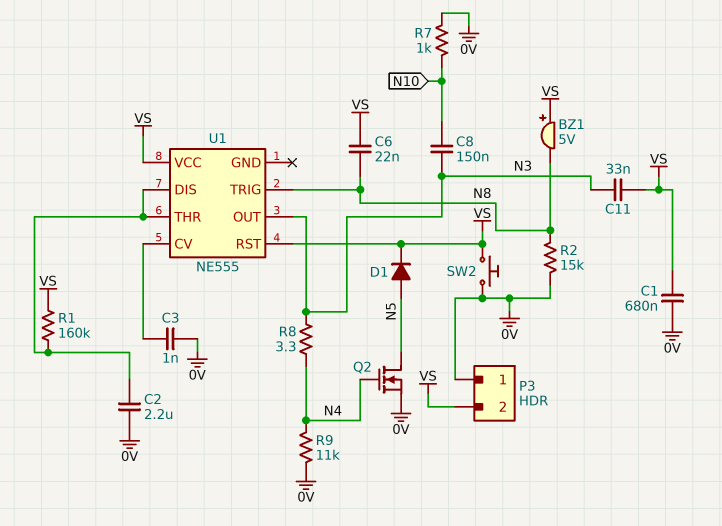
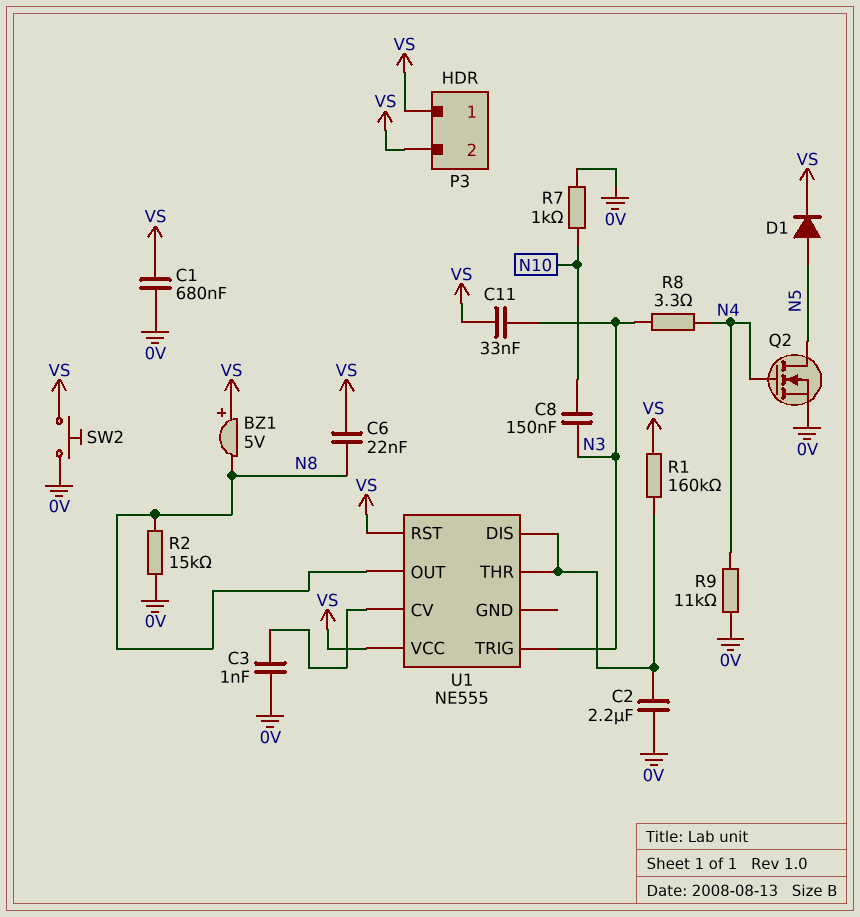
P3 pin 1: 0V -> VS
U1 pin OUT: N3 -> N8
U1 pin TRIG: N8 -> N3

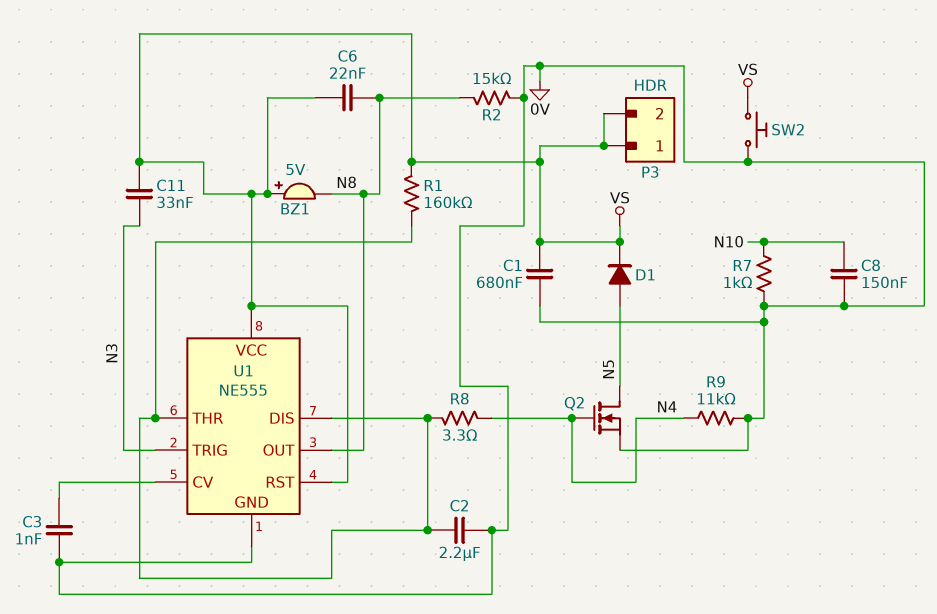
C8: 150nF (N3, N10) -> 150nF (0V, N10)
R8: 3.3 (N3, N4) -> 3.3 (N4, U1/DIS)
U1 pin GND: none -> 0V

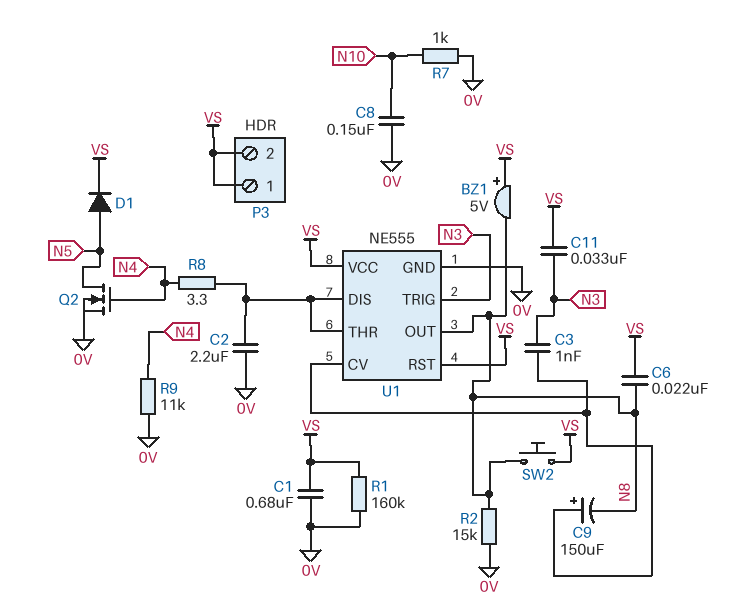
C3: 1nF (0V, U1/CV) -> 1nF (N3, U1/CV)
C9: none -> 150uF (plus U1/CV, minus N8)
R1: 160k (U1/DIS, VS) -> 160k (0V, VS)
SW2: button (0V, VS) -> button (N8, VS)

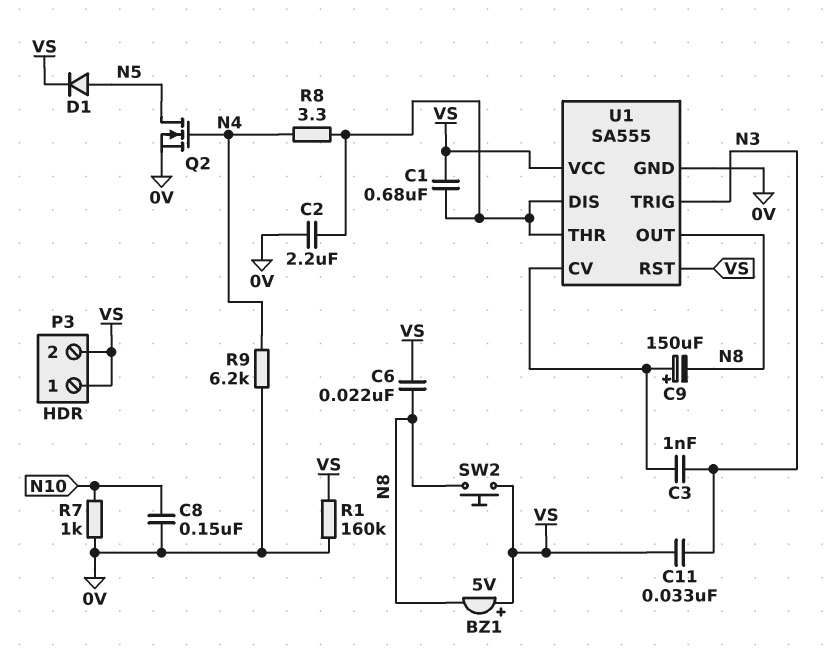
C1: 680nF (0V, VS) -> 680nF (U1/DIS, VS)
R2: 15k (0V, N8) -> none
R9: 11k (0V, N4) -> 6.2k (0V, N4)
U1: NE555 -> SA555

